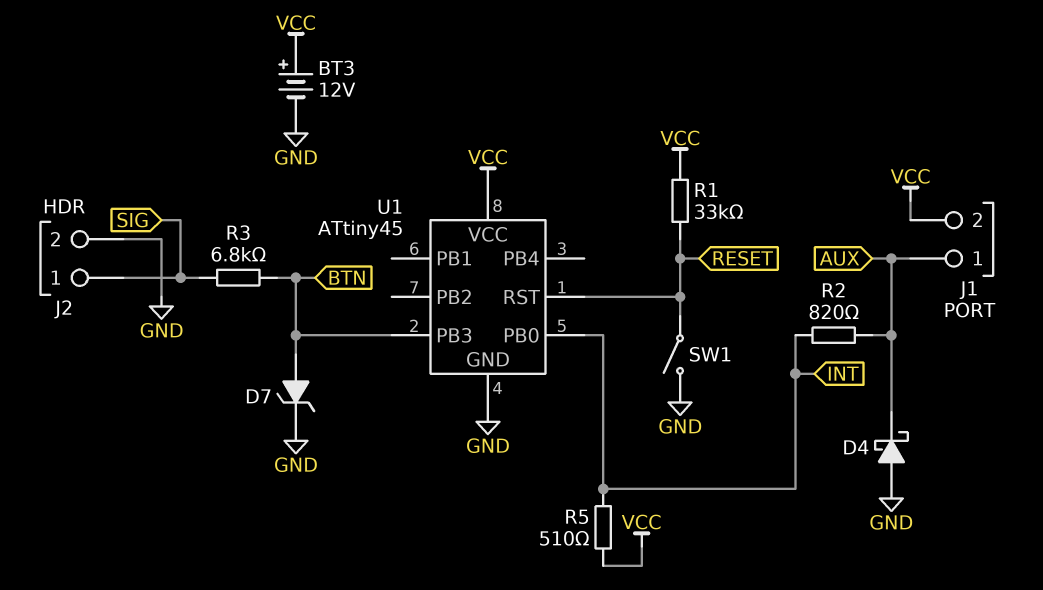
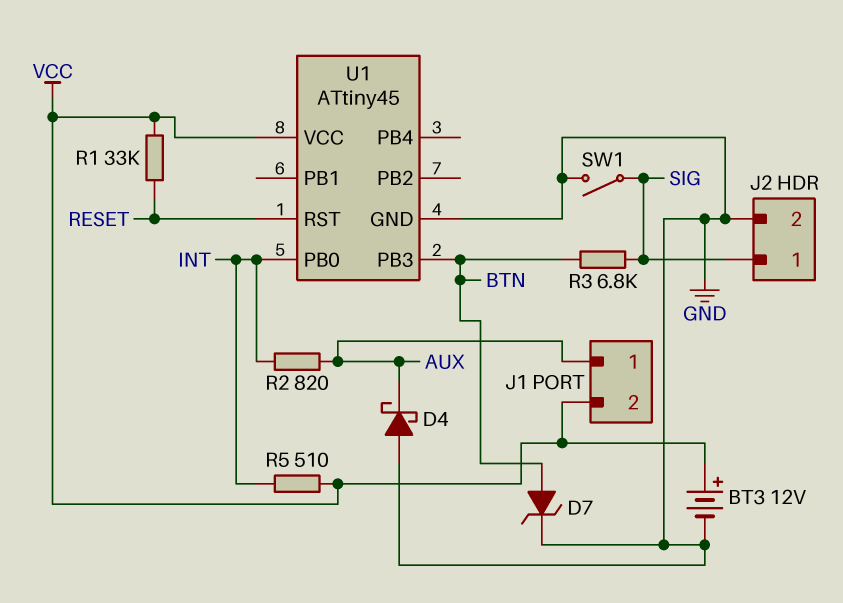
SW1: switch (GND, RESET) -> switch (GND, SIG)

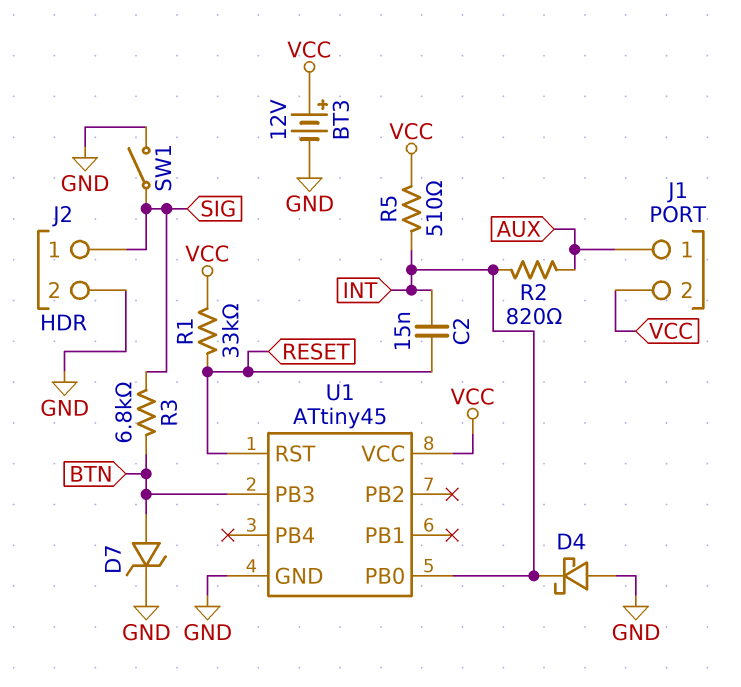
C2: none -> 15nF (INT, RESET)
D4: schottky (A GND, K AUX) -> schottky (A GND, K INT)

